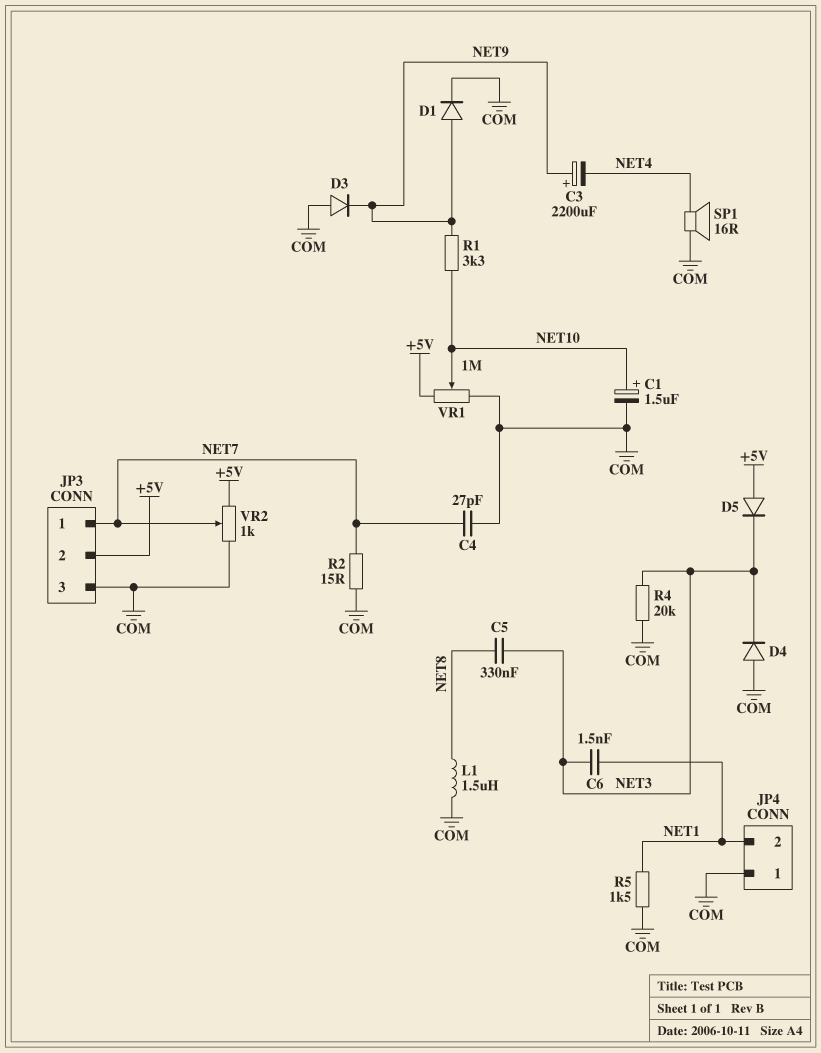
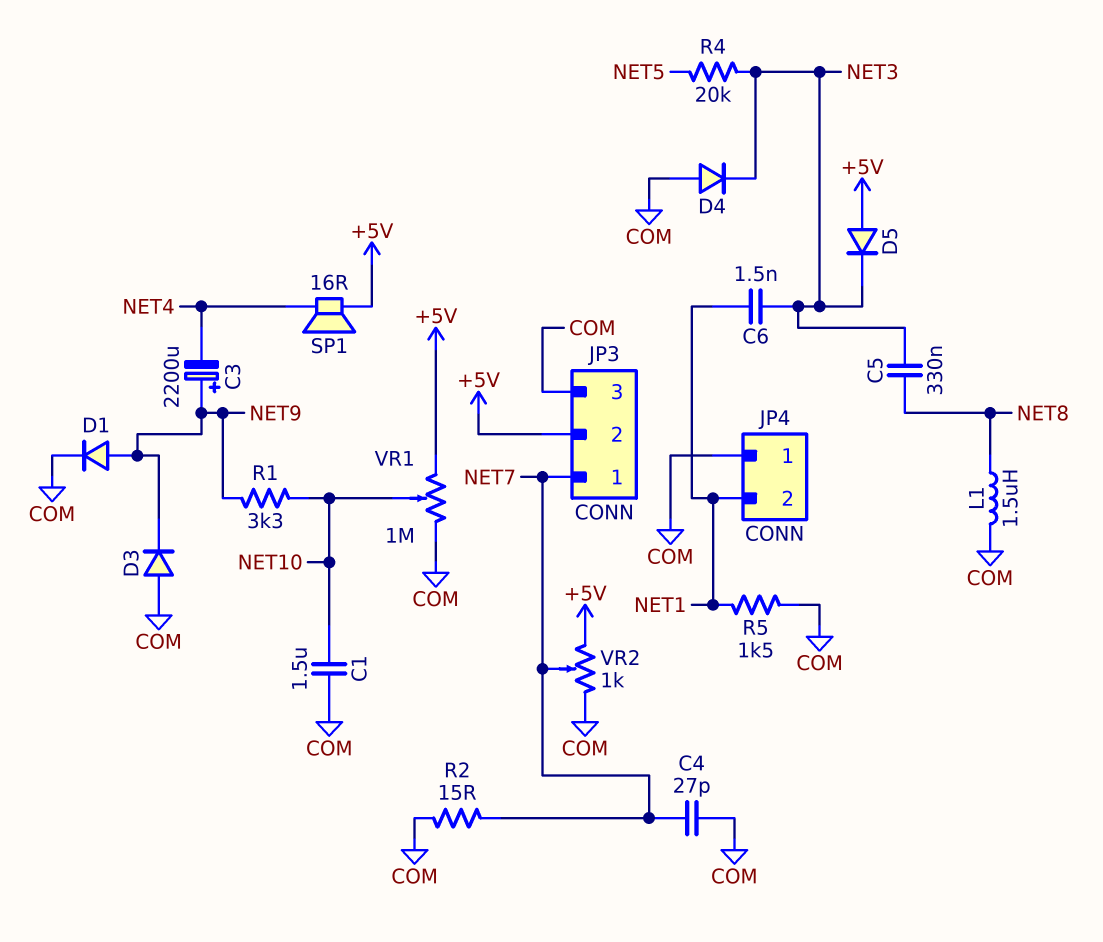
C1: 1.5uF (plus NET10, minus COM) -> 1.5uF (COM, NET10)
R4: 20k (COM, NET3) -> 20k (NET3, NET5)
SP1: speaker 16R (COM, NET4) -> speaker 16R (+5V, NET4)

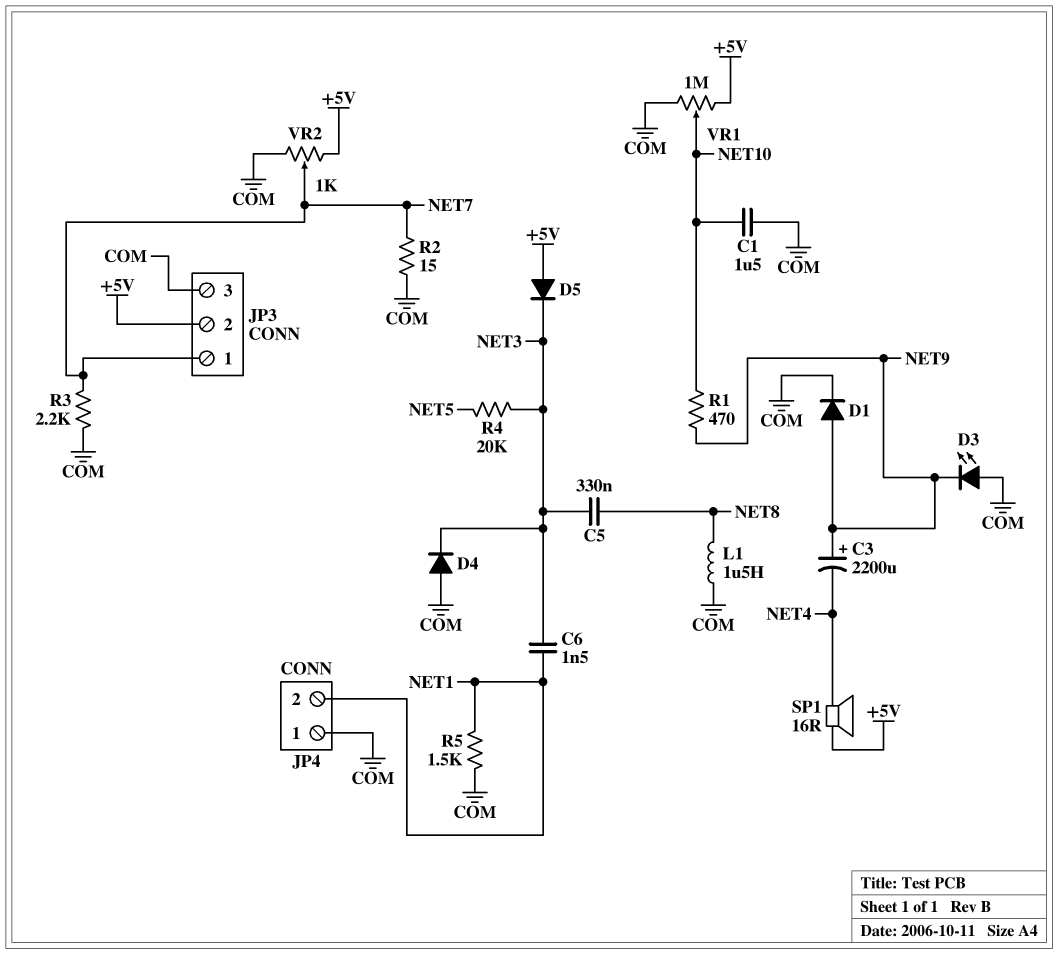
C4: 27pF (COM, NET7) -> none
D3: diode (A COM, K NET9) -> LED (A COM, K NET9)
R1: 3.3k (NET9, NET10) -> 470 (NET9, NET10)
R3: none -> 2.2k (COM, NET7)

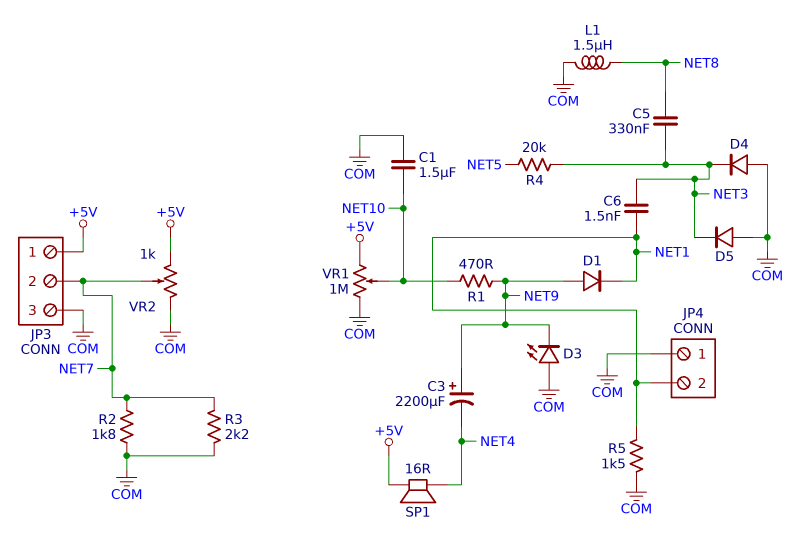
D1: diode (A NET9, K COM) -> diode (A NET9, K NET1)
D5: diode (A +5V, K NET3) -> diode (A COM, K NET3)
JP3 pin 1: NET7 -> +5V
JP3 pin 2: +5V -> NET7
R2: 15 (COM, NET7) -> 1.8k (COM, NET7)

